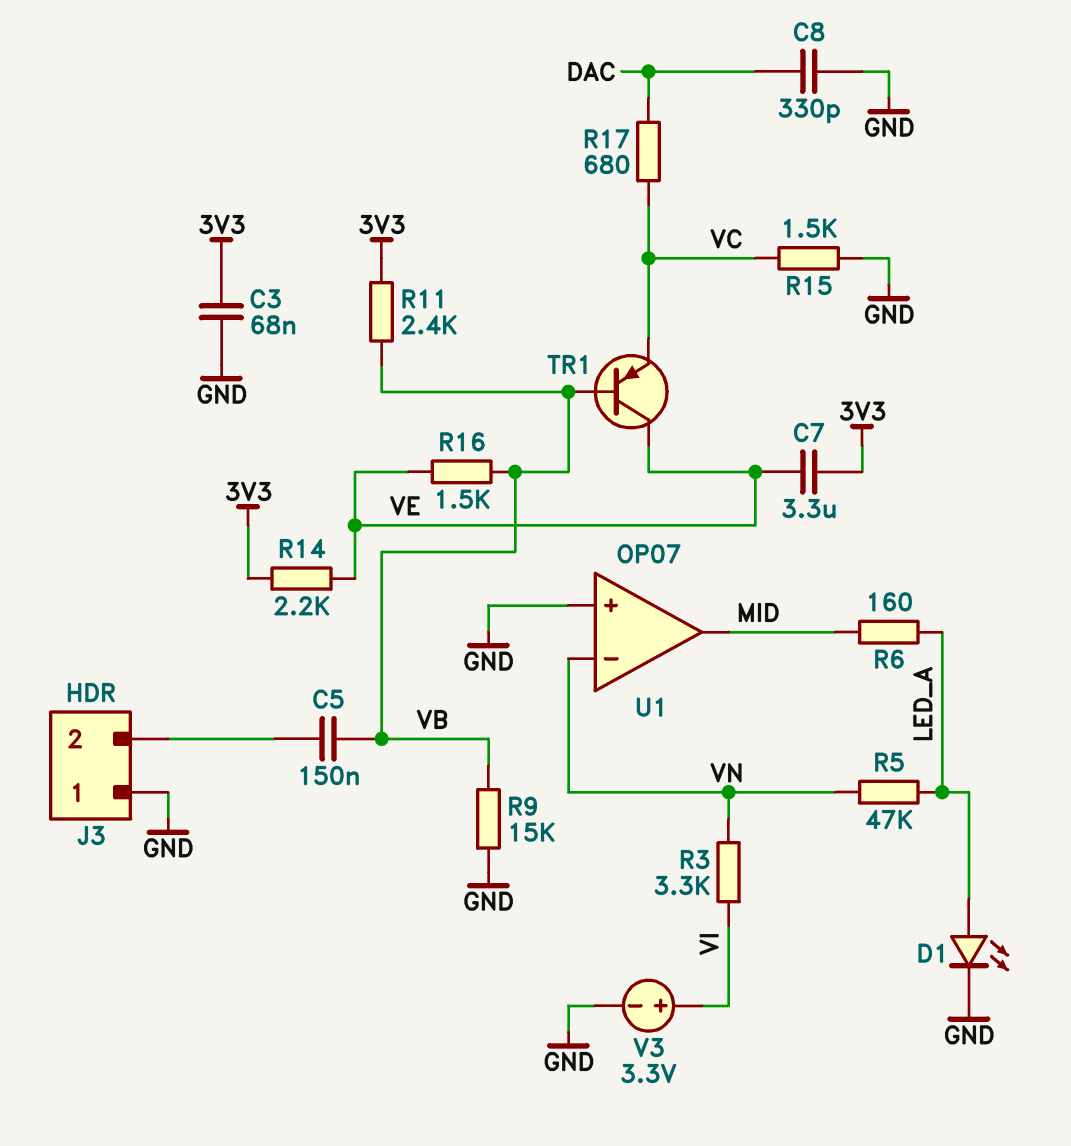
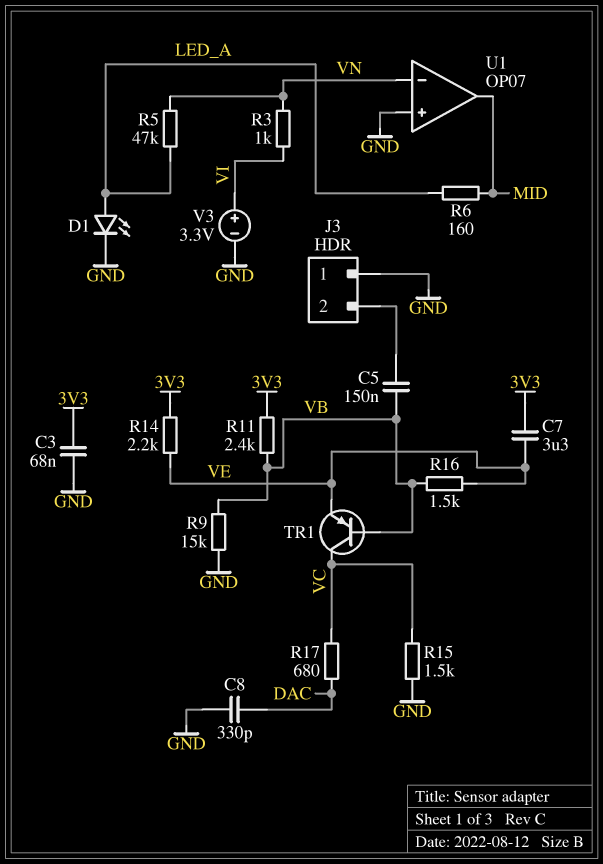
R3: 3.3k (VI, VN) -> 1k (VI, VN)
TR1: PNP (B VB, C VE, E VC) -> PNP (B VB, C VC, E VE)

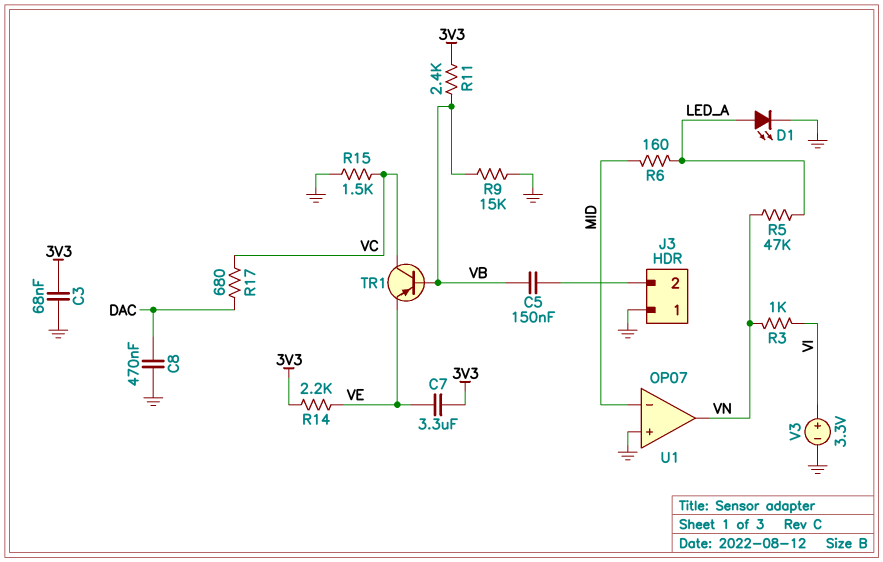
C8: 330pF (DAC, GND) -> 470nF (DAC, GND)
R16: 1.5k (VB, VE) -> none
U1 pin in-: VN -> MID
U1 pin out: MID -> VN

